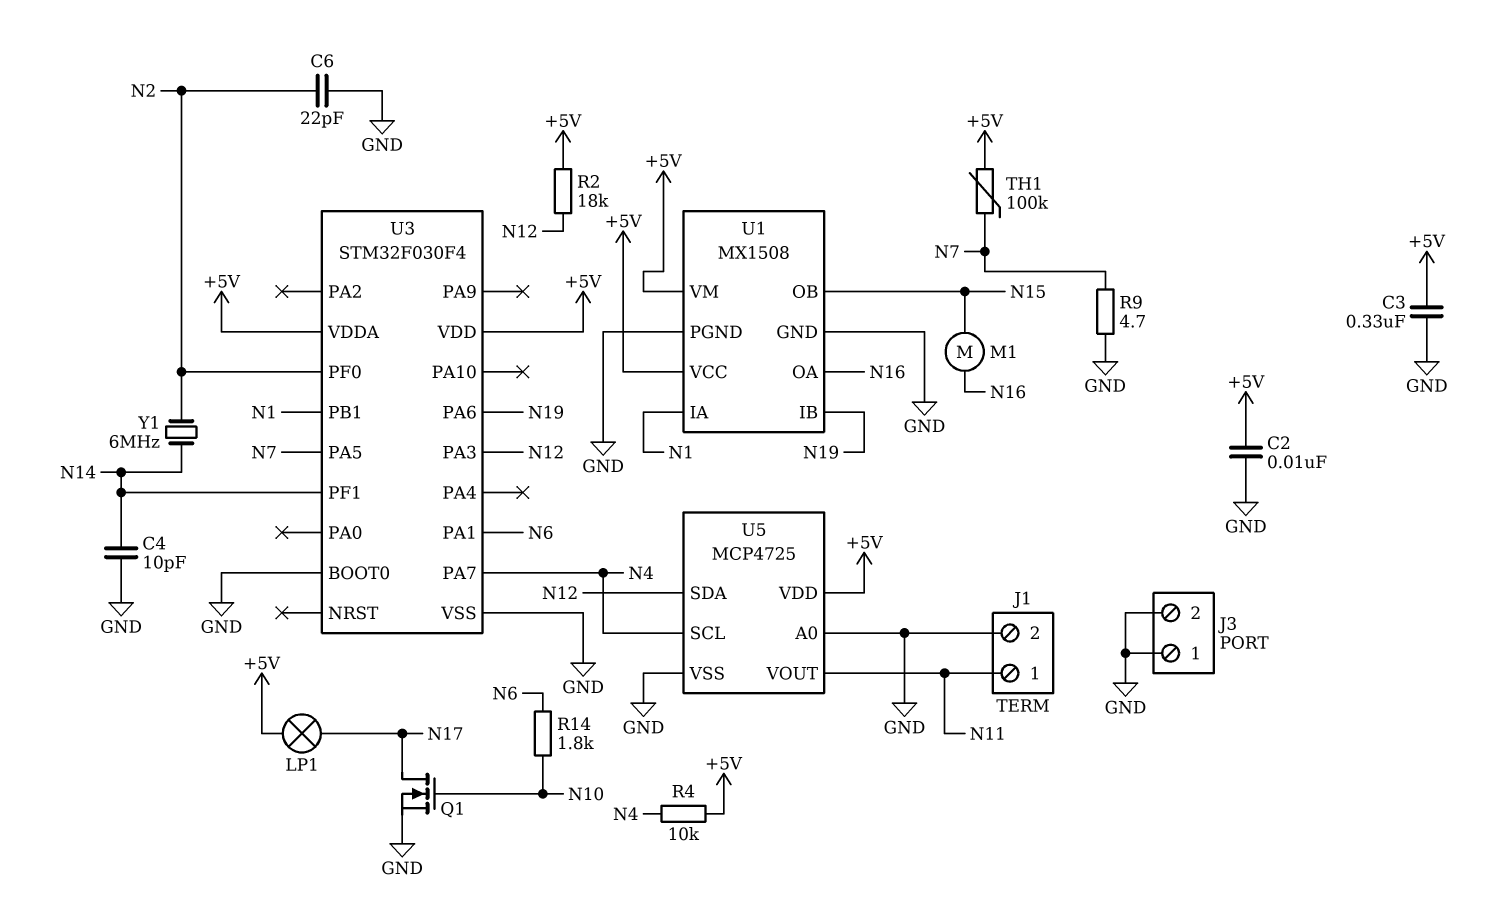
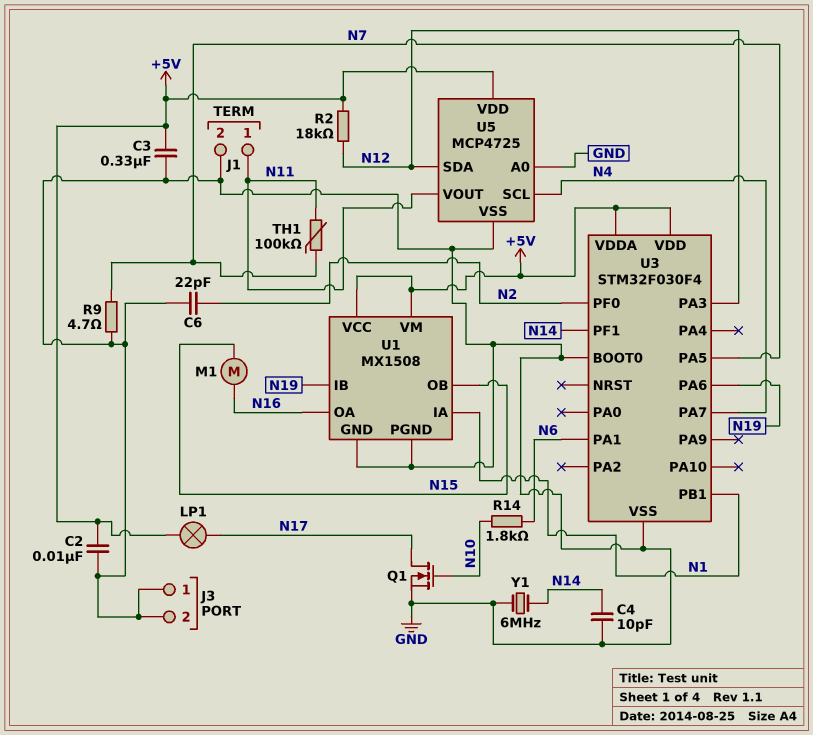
R4: 10k (+5V, N4) -> none
TH1: 100k (+5V, N7) -> 100k (N7, N11)
Y1: 6MHz (N2, N14) -> 6MHz (GND, N14)

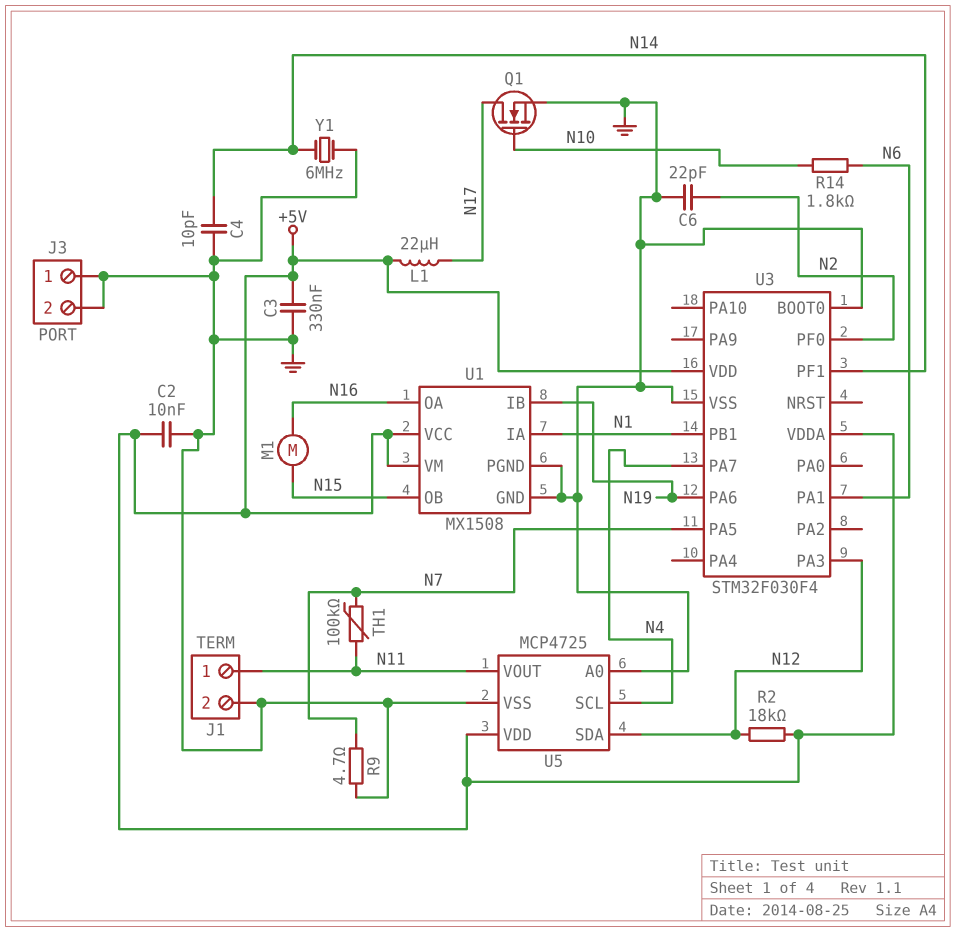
L1: none -> 22uH (+5V, N17)
LP1: lamp (+5V, N17) -> none

